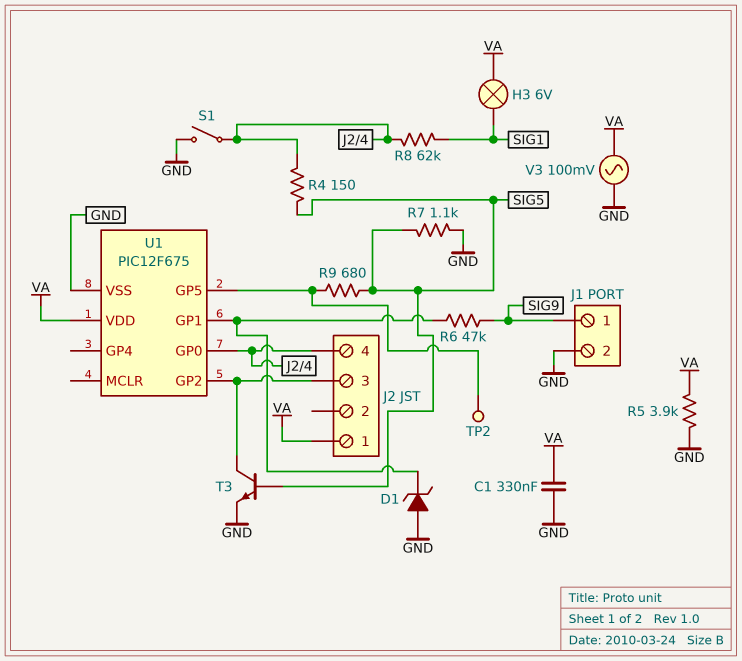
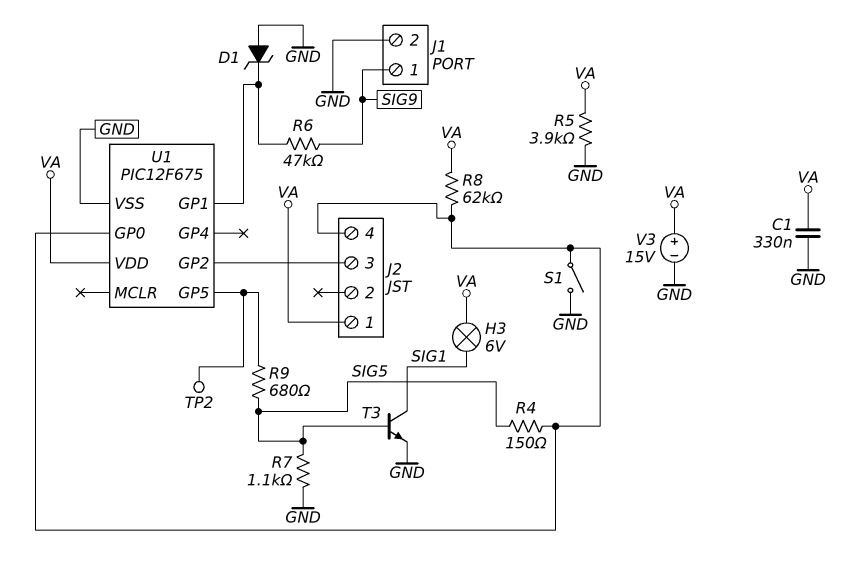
R8: 62k (J2/4, SIG1) -> 62k (J2/4, VA)
T3: NPN (B SIG5, C J2/3, E GND) -> NPN (B SIG5, C SIG1, E GND)
V3: AC 100mV (GND, VA) -> 15V (plus VA, minus GND)

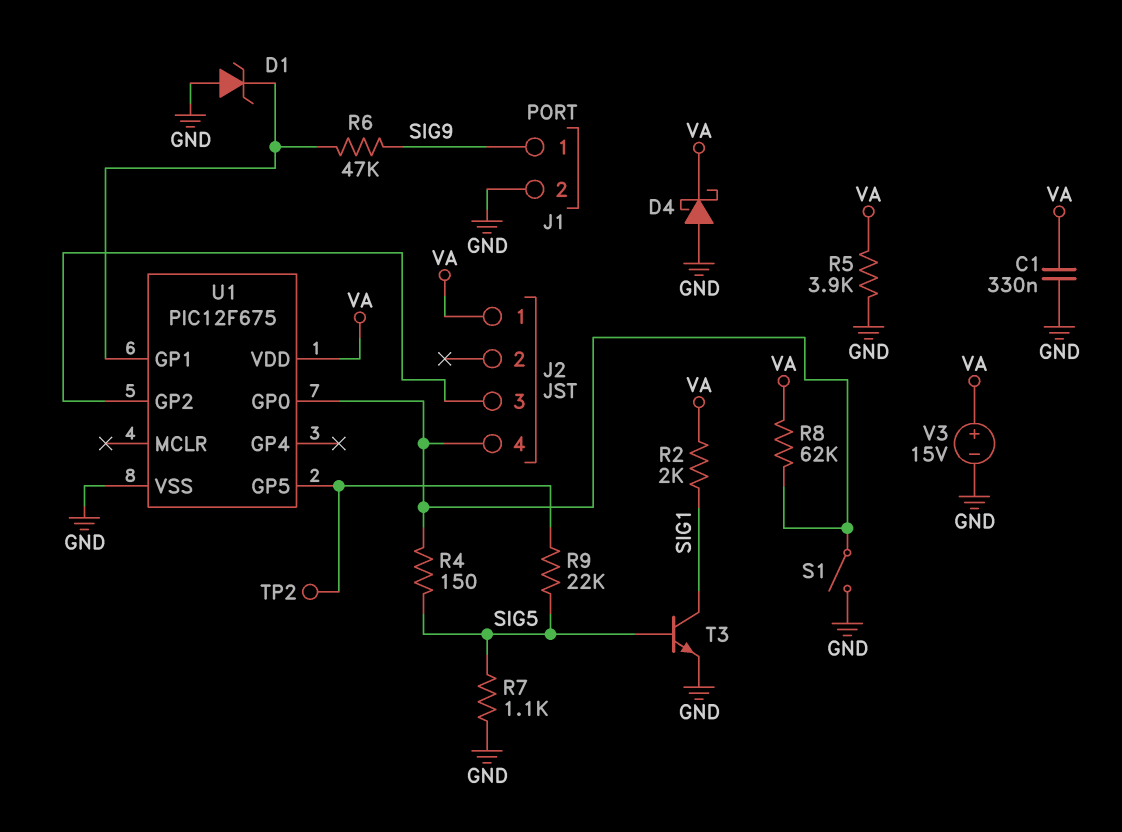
D4: none -> schottky (A GND, K VA)
H3: lamp 6V (SIG1, VA) -> none
R2: none -> 2k (SIG1, VA)
R9: 680 (SIG5, U1/GP5) -> 22k (SIG5, U1/GP5)

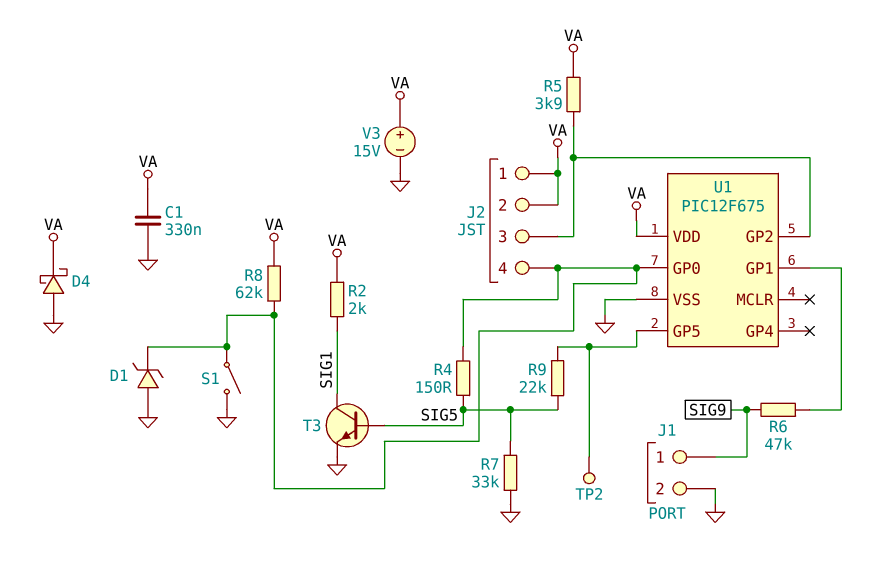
D1: zener (A GND, K U1/GP1) -> zener (A GND, K J2/4)
J2 pin 2: none -> VA
R5: 3.9k (GND, VA) -> 3.9k (J2/3, VA)
R7: 1.1k (GND, SIG5) -> 33k (GND, SIG5)

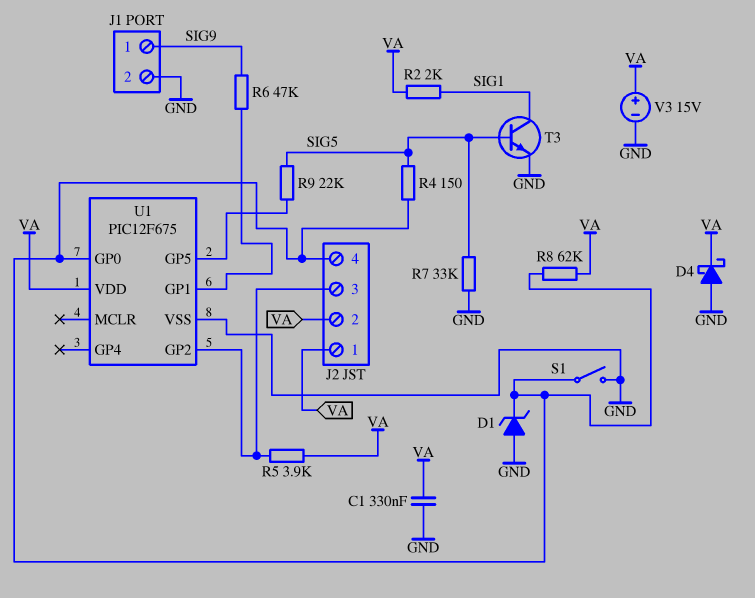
TP2: test point (U1/GP5) -> none

